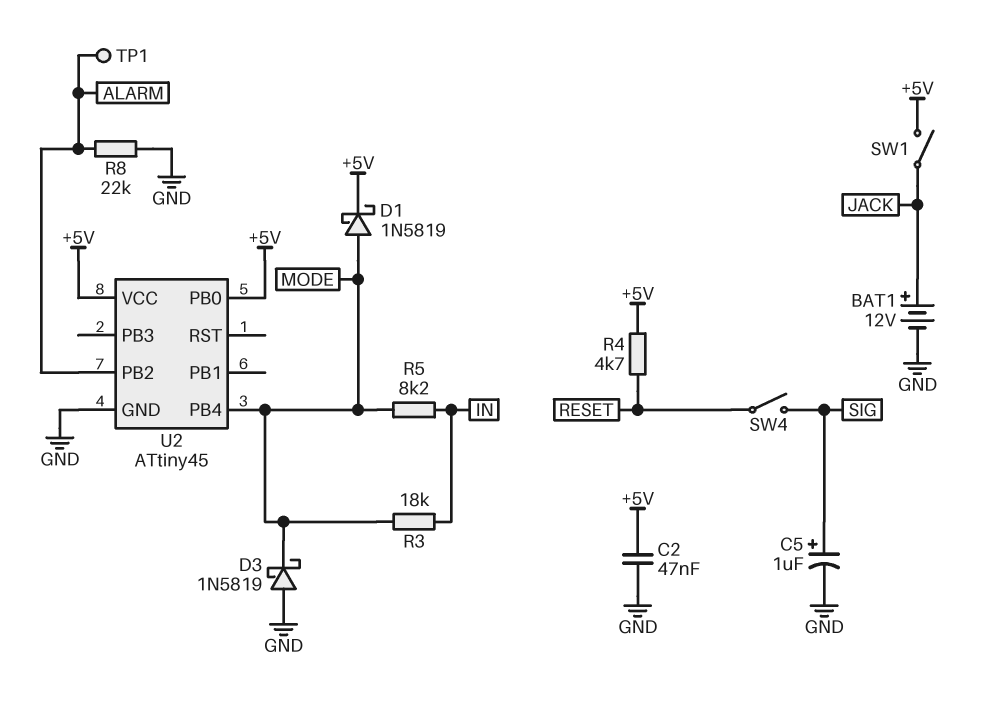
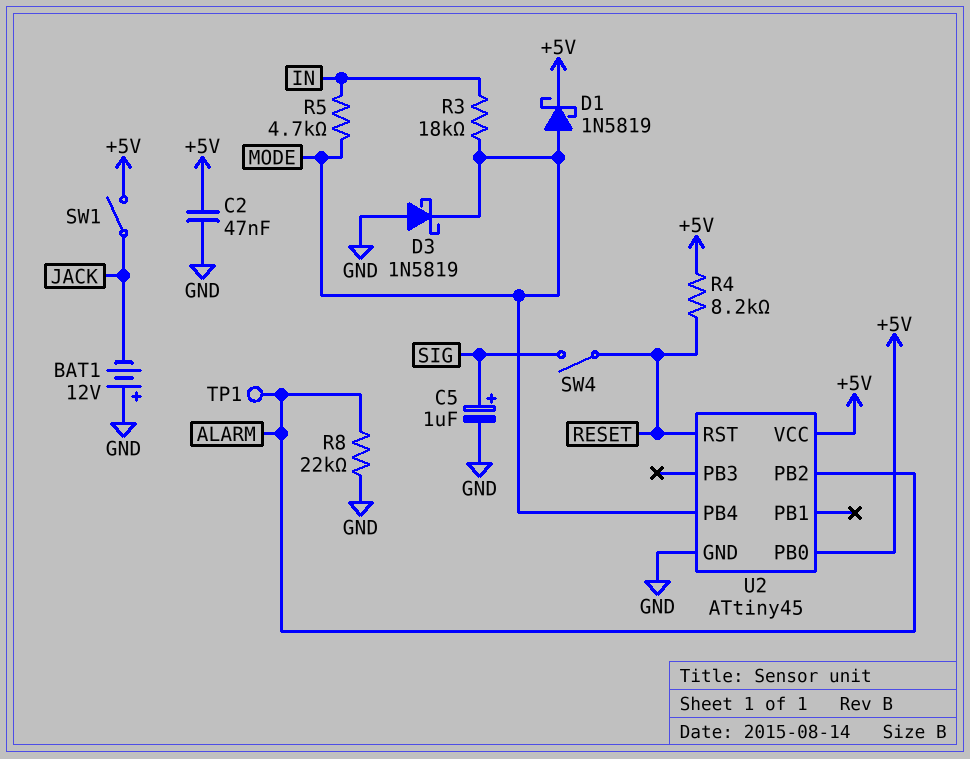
BAT1: 12V (plus JACK, minus GND) -> 12V (plus GND, minus JACK)
R4: 4.7k (+5V, RESET) -> 8.2k (+5V, RESET)
R5: 8.2k (IN, MODE) -> 4.7k (IN, MODE)
U2 pin RST: none -> RESET

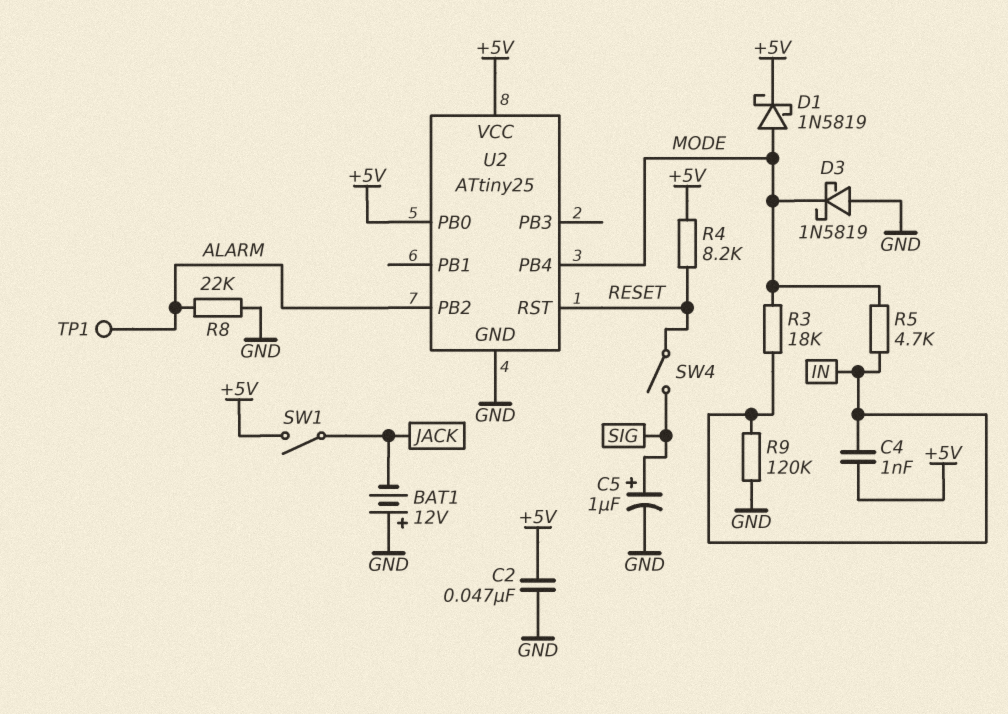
C4: none -> 1nF (+5V, IN)
R9: none -> 120k (GND, IN)
U2: ATtiny45 -> ATtiny25

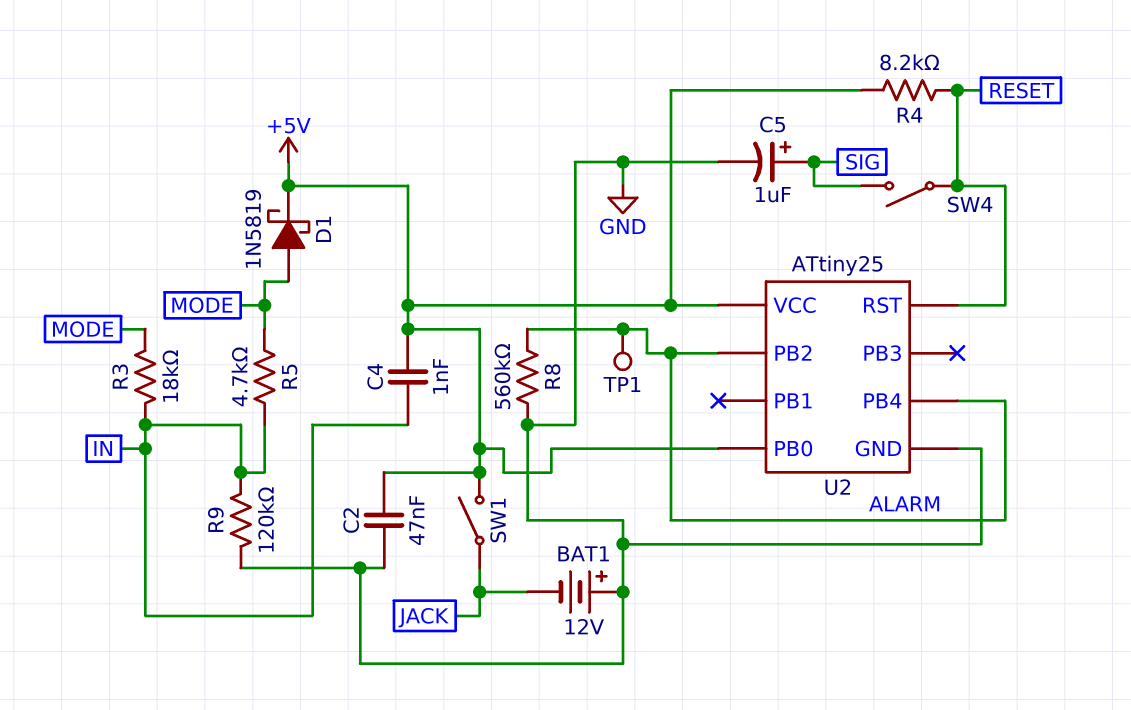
D3: schottky 1N5819 (A GND, K MODE) -> none
R8: 22k (ALARM, GND) -> 560k (ALARM, GND)
U2 pin PB4: MODE -> ALARM

